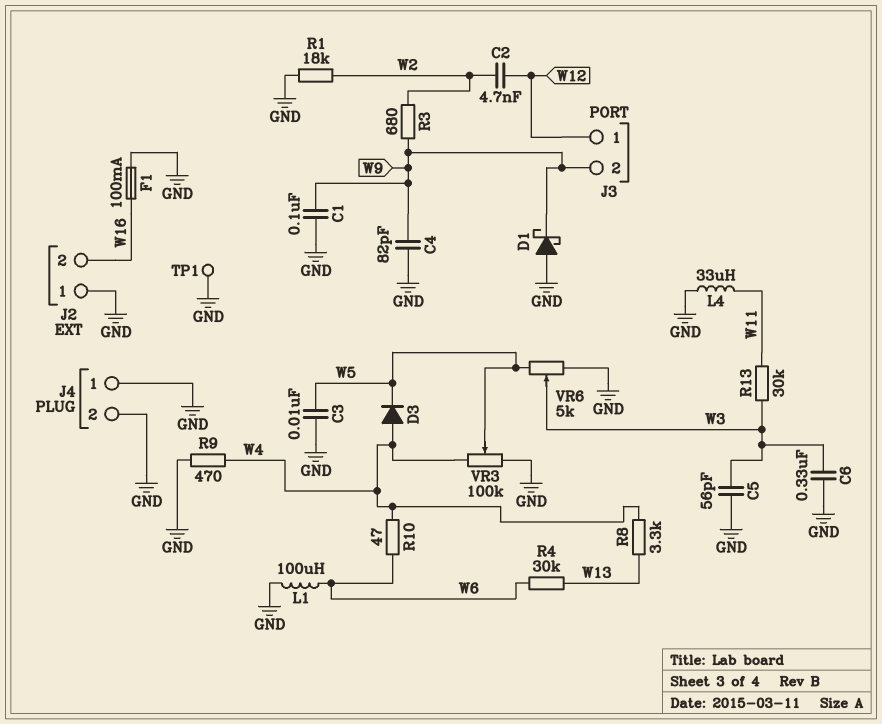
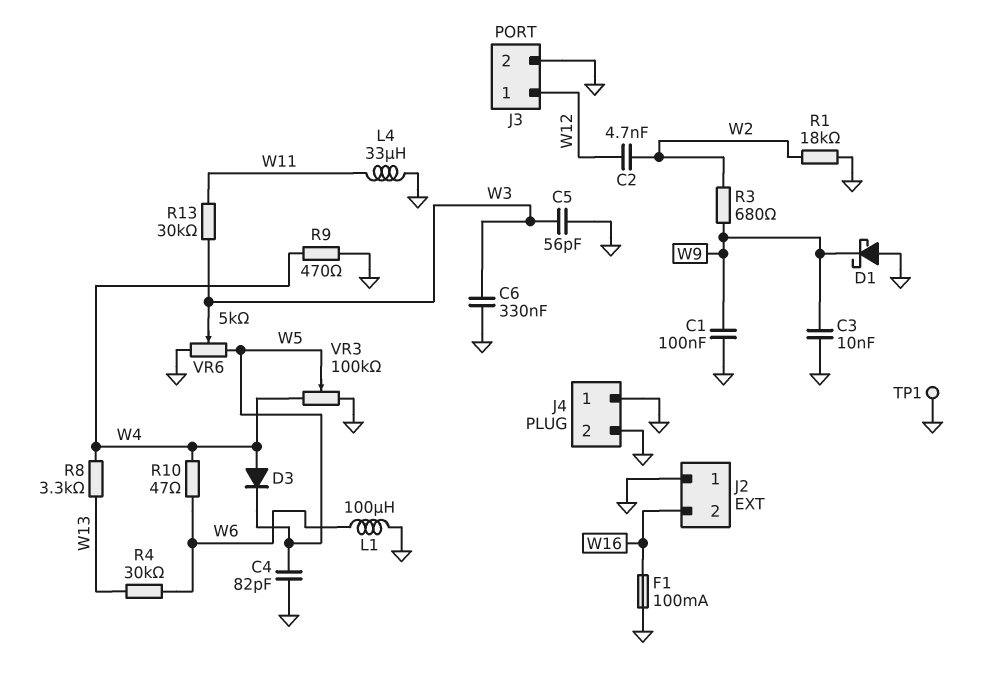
C3: 10nF (GND, W5) -> 10nF (GND, W9)
C4: 82pF (GND, W9) -> 82pF (GND, W5)
J3 pin 2: W9 -> GND

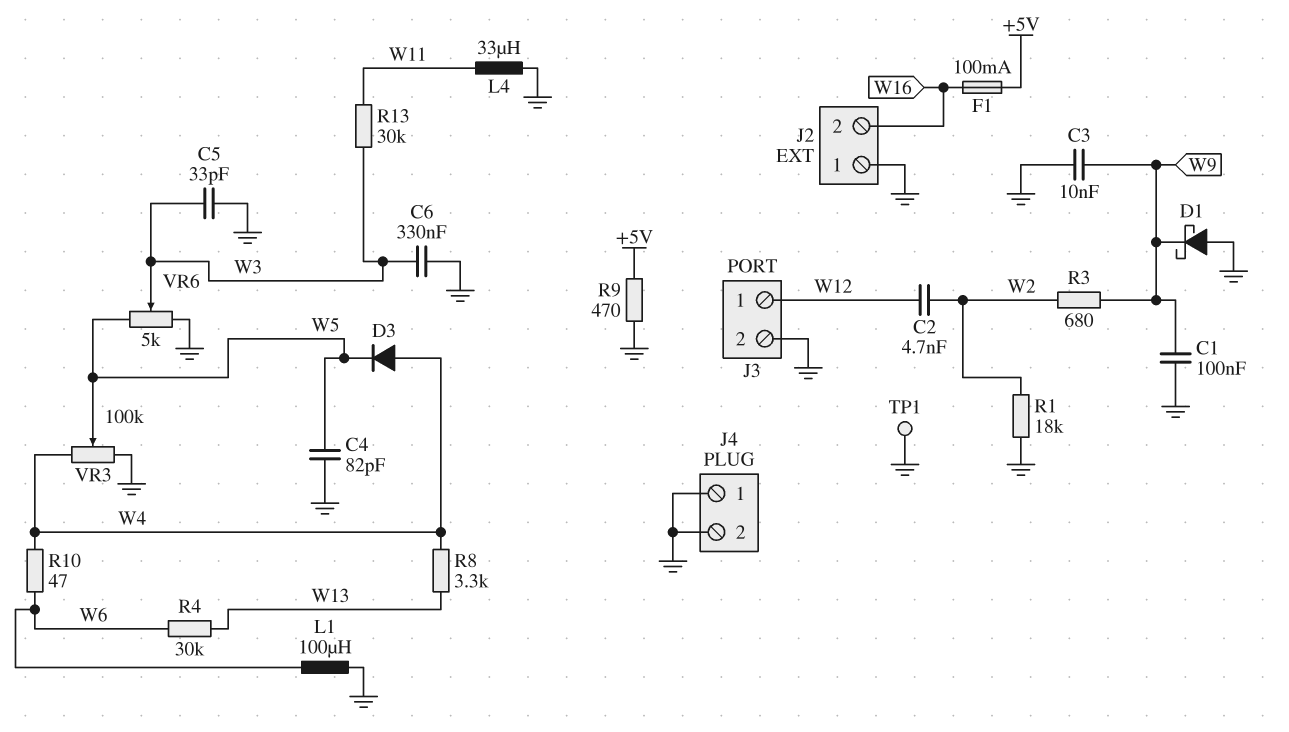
C5: 56pF (GND, W3) -> 33pF (GND, W3)
F1: 100mA (GND, W16) -> 100mA (+5V, W16)
R9: 470 (GND, W4) -> 470 (+5V, GND)

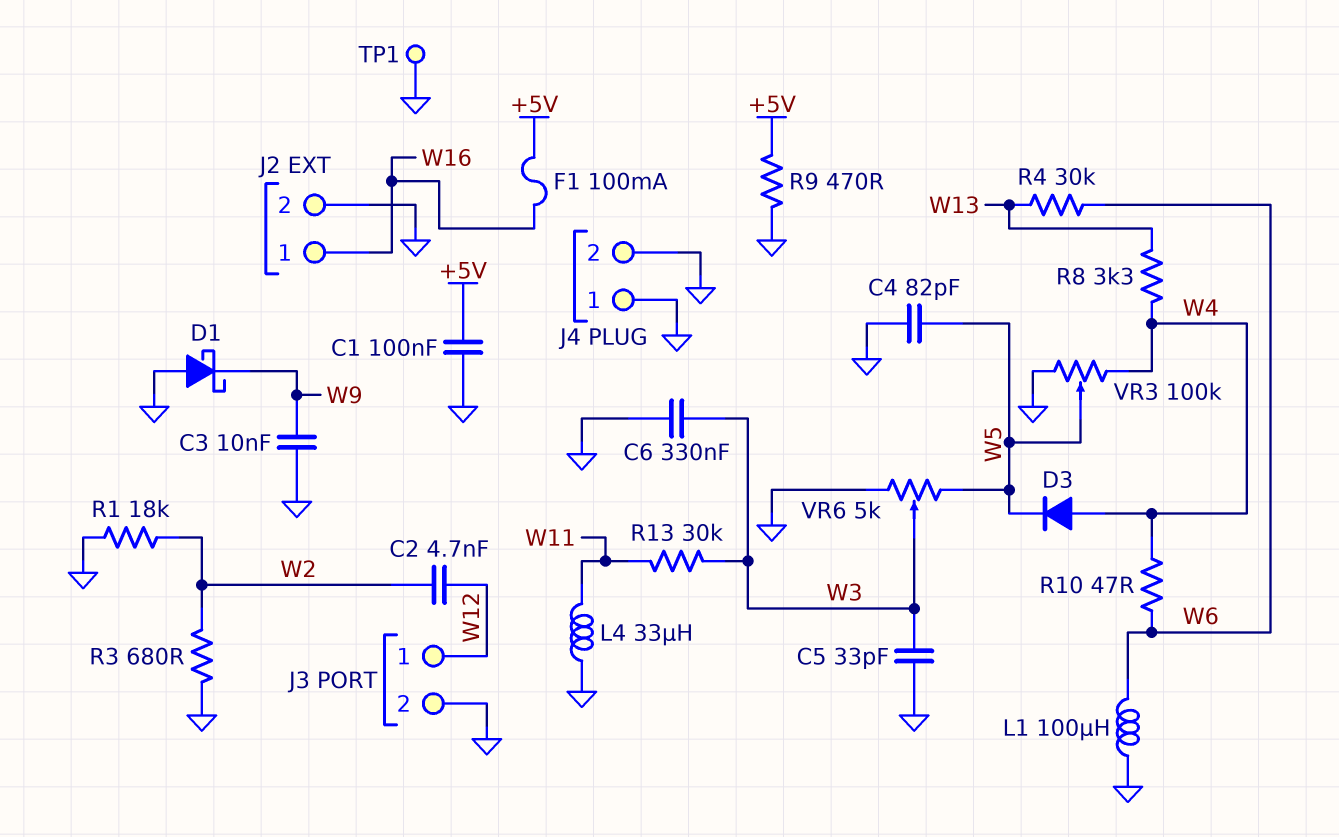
C1: 100nF (GND, W9) -> 100nF (+5V, GND)
J2 pin 1: GND -> W16
J2 pin 2: W16 -> GND
R3: 680 (W2, W9) -> 680 (GND, W2)

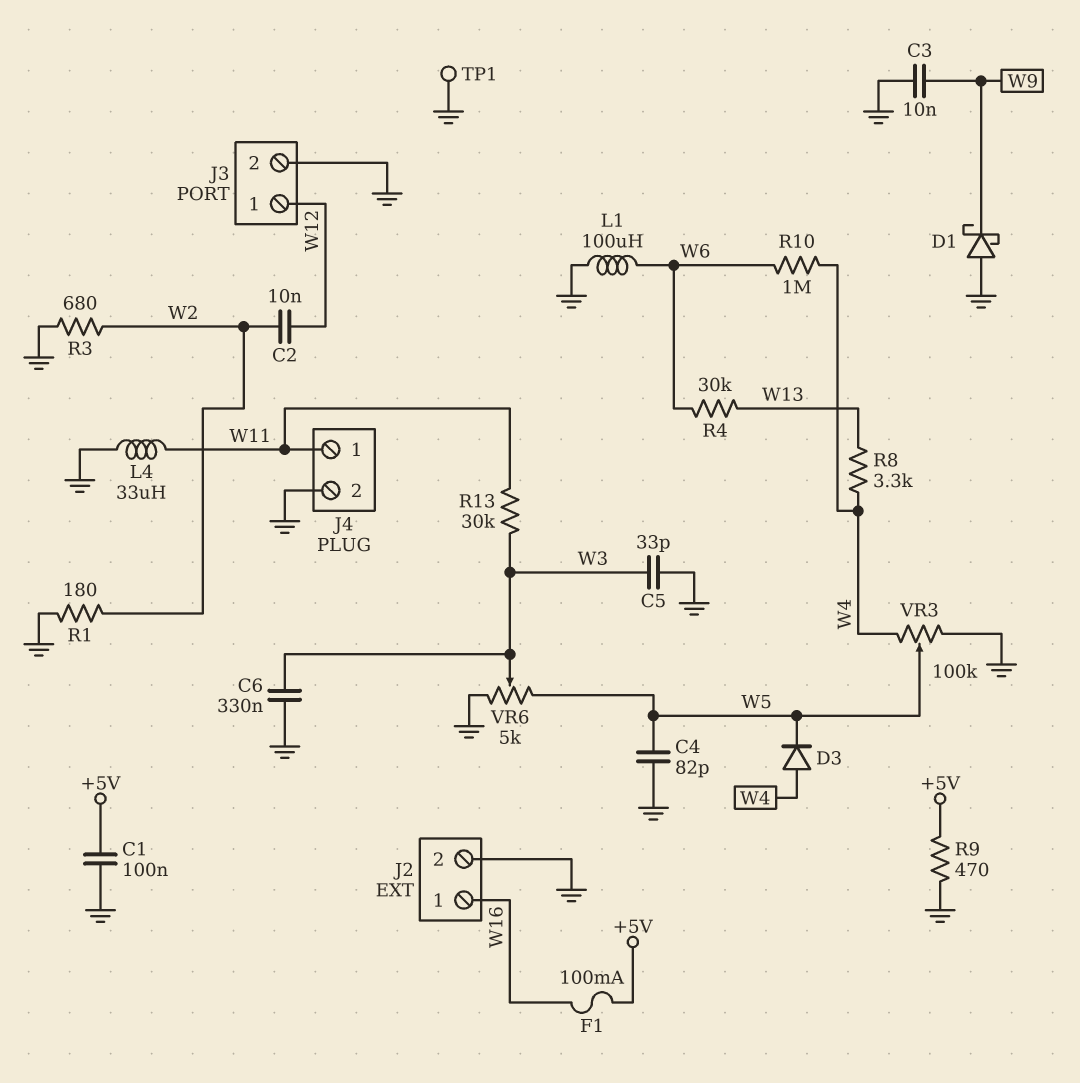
C2: 4.7nF (W2, W12) -> 10nF (W2, W12)
J4 pin 1: GND -> W11
R1: 18k (GND, W2) -> 180 (GND, W2)
R10: 47 (W4, W6) -> 1M (W4, W6)

